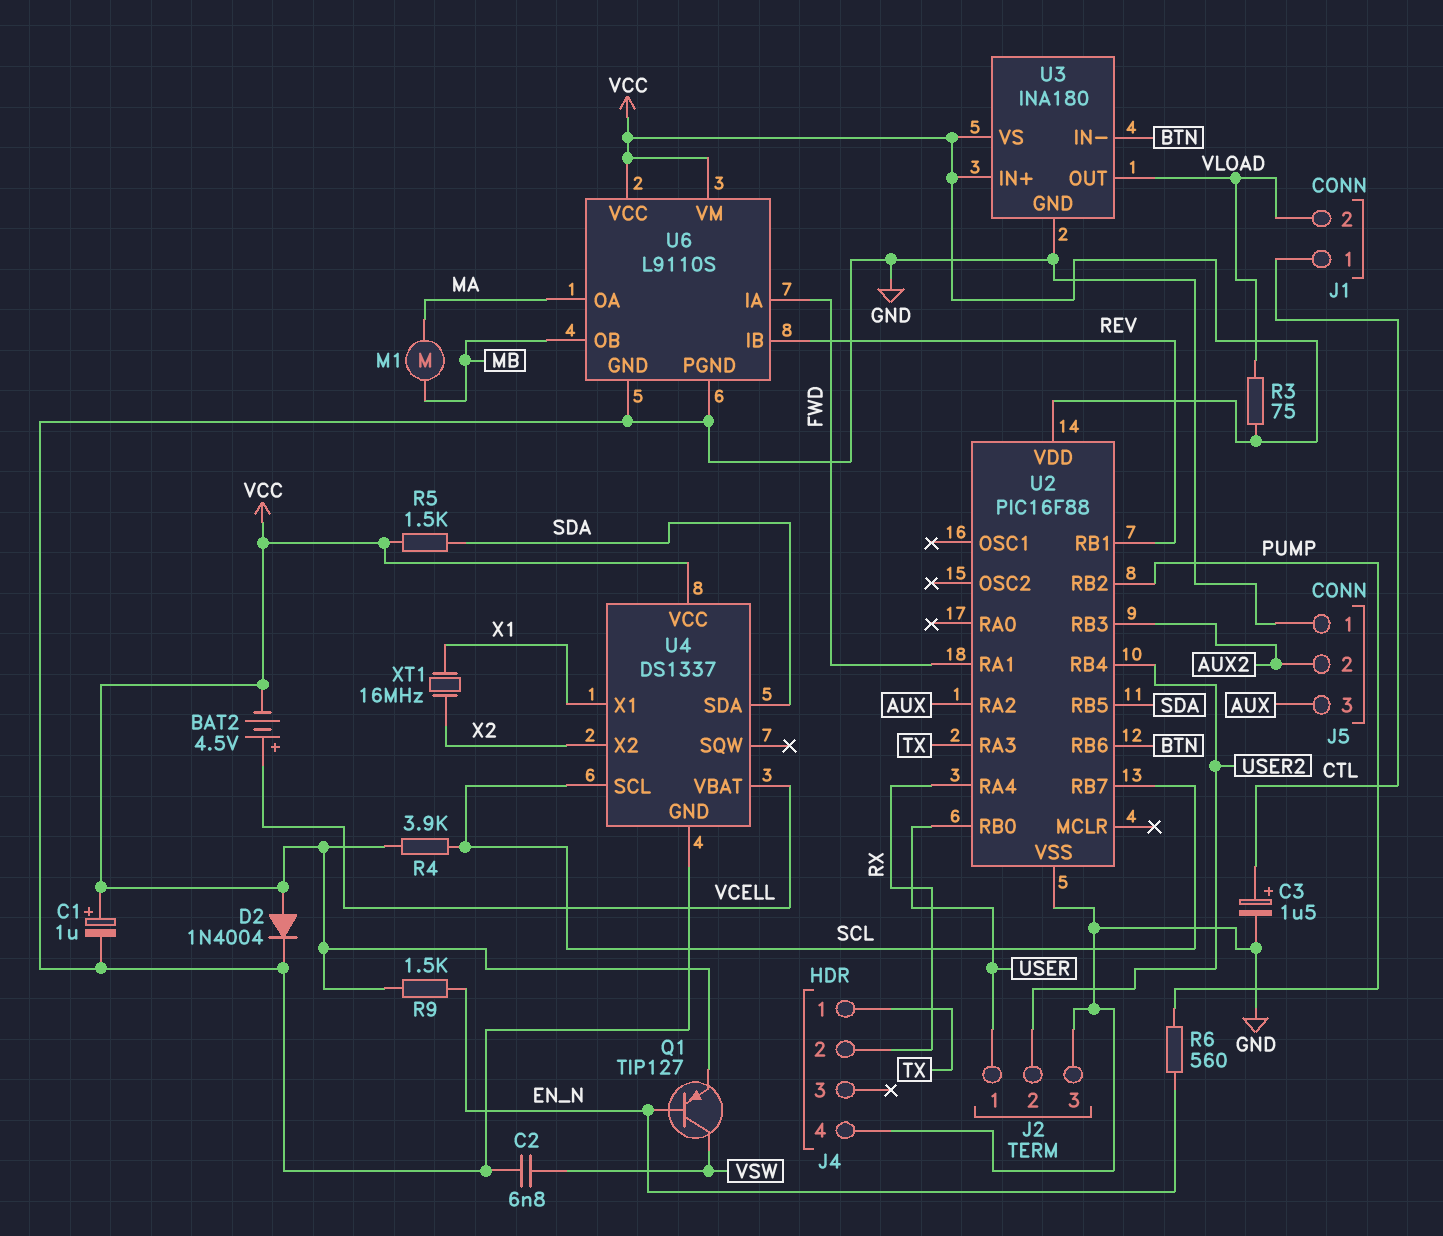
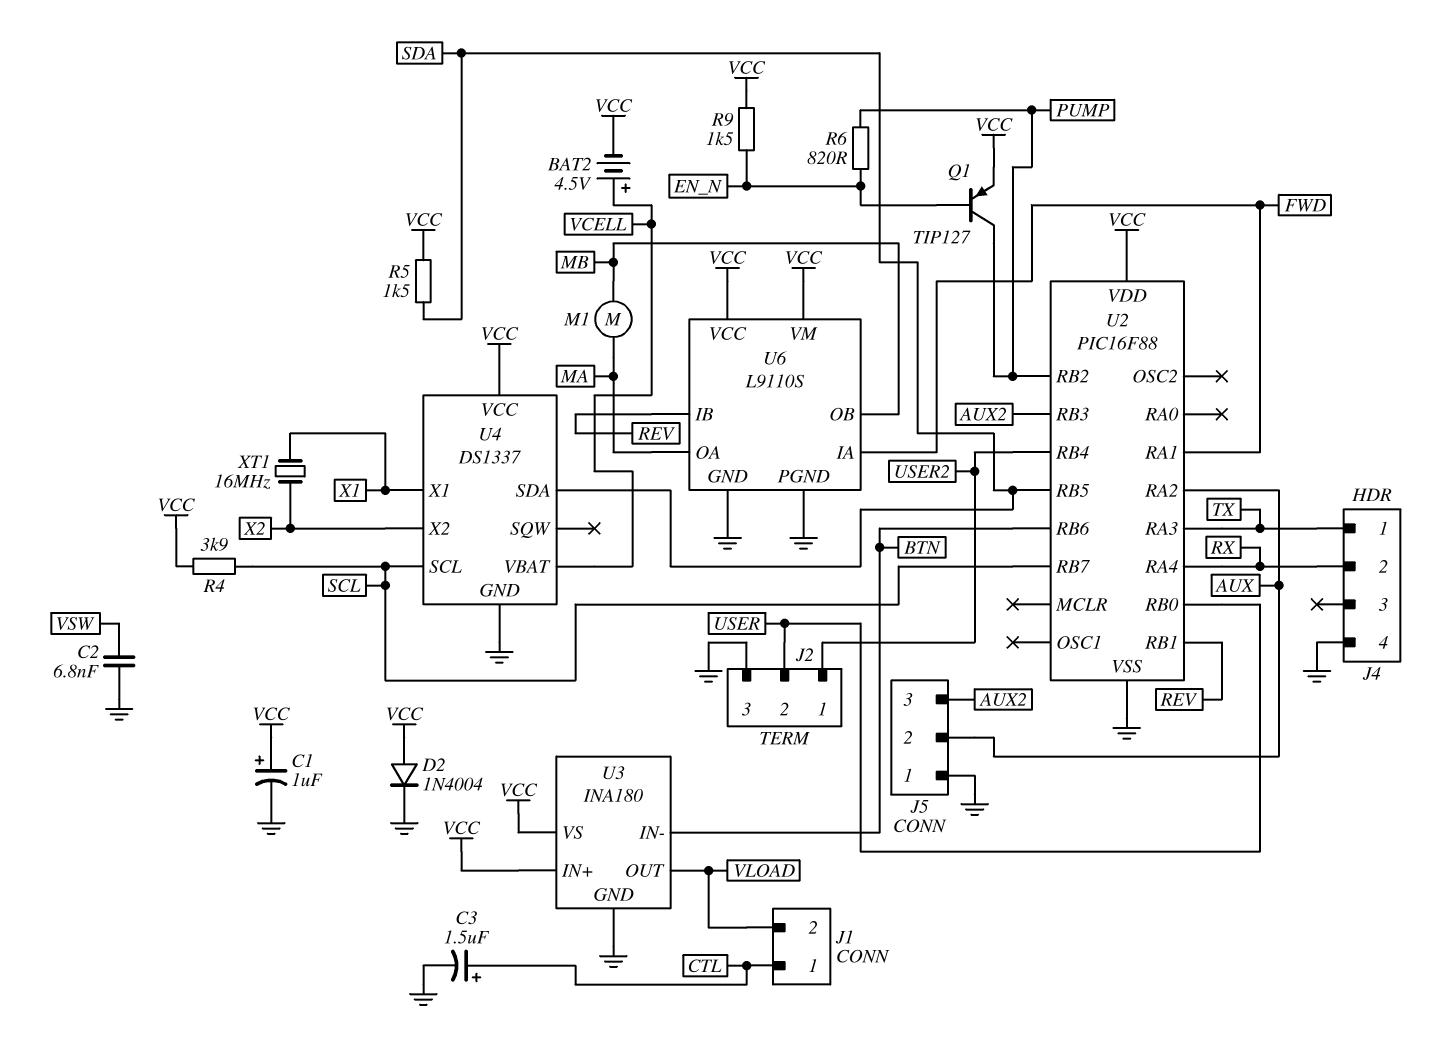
J2 pin 1: USER -> USER2
J2 pin 2: USER2 -> USER
J5 pin 2: AUX2 -> AUX
J5 pin 3: AUX -> AUX2
Q1: PNP TIP127 (B EN_N, C VSW, E VCC) -> PNP TIP127 (B EN_N, C PUMP, E VCC)
R3: 75 (VCC, VLOAD) -> none
R6: 560 (EN_N, PUMP) -> 820 (EN_N, PUMP)

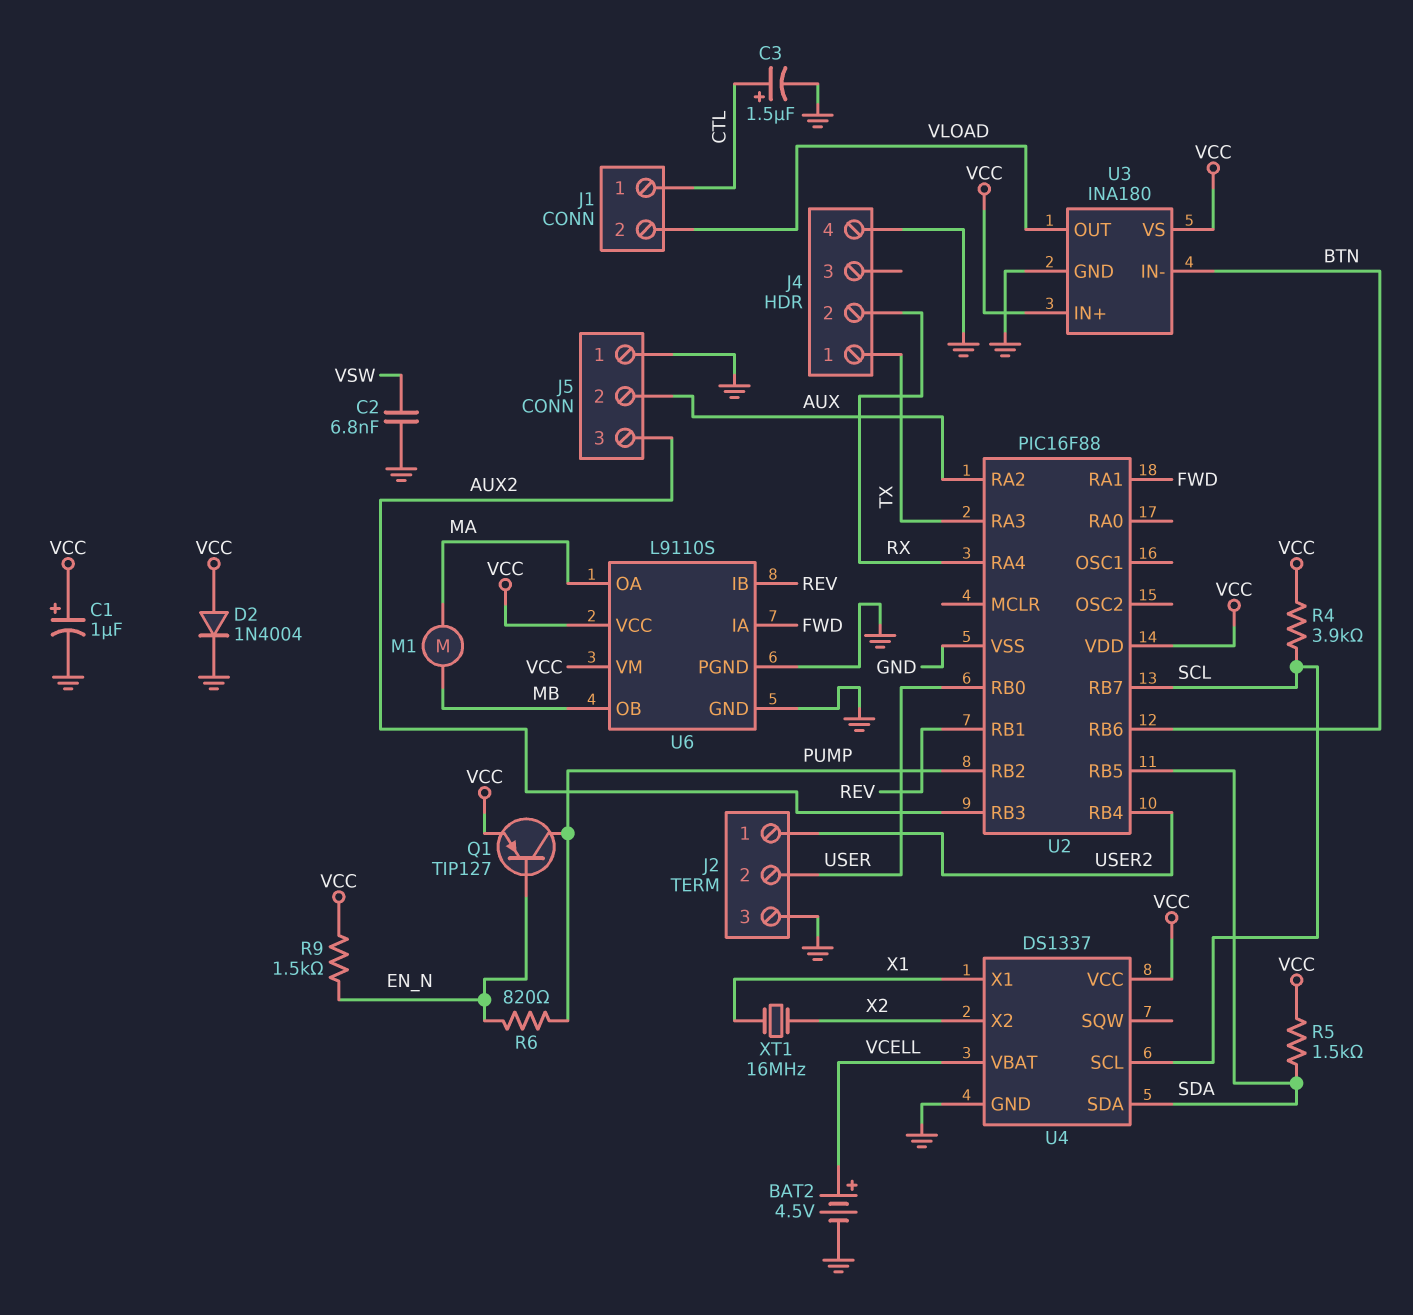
BAT2: 4.5V (plus VCELL, minus VCC) -> 4.5V (plus VCELL, minus GND)

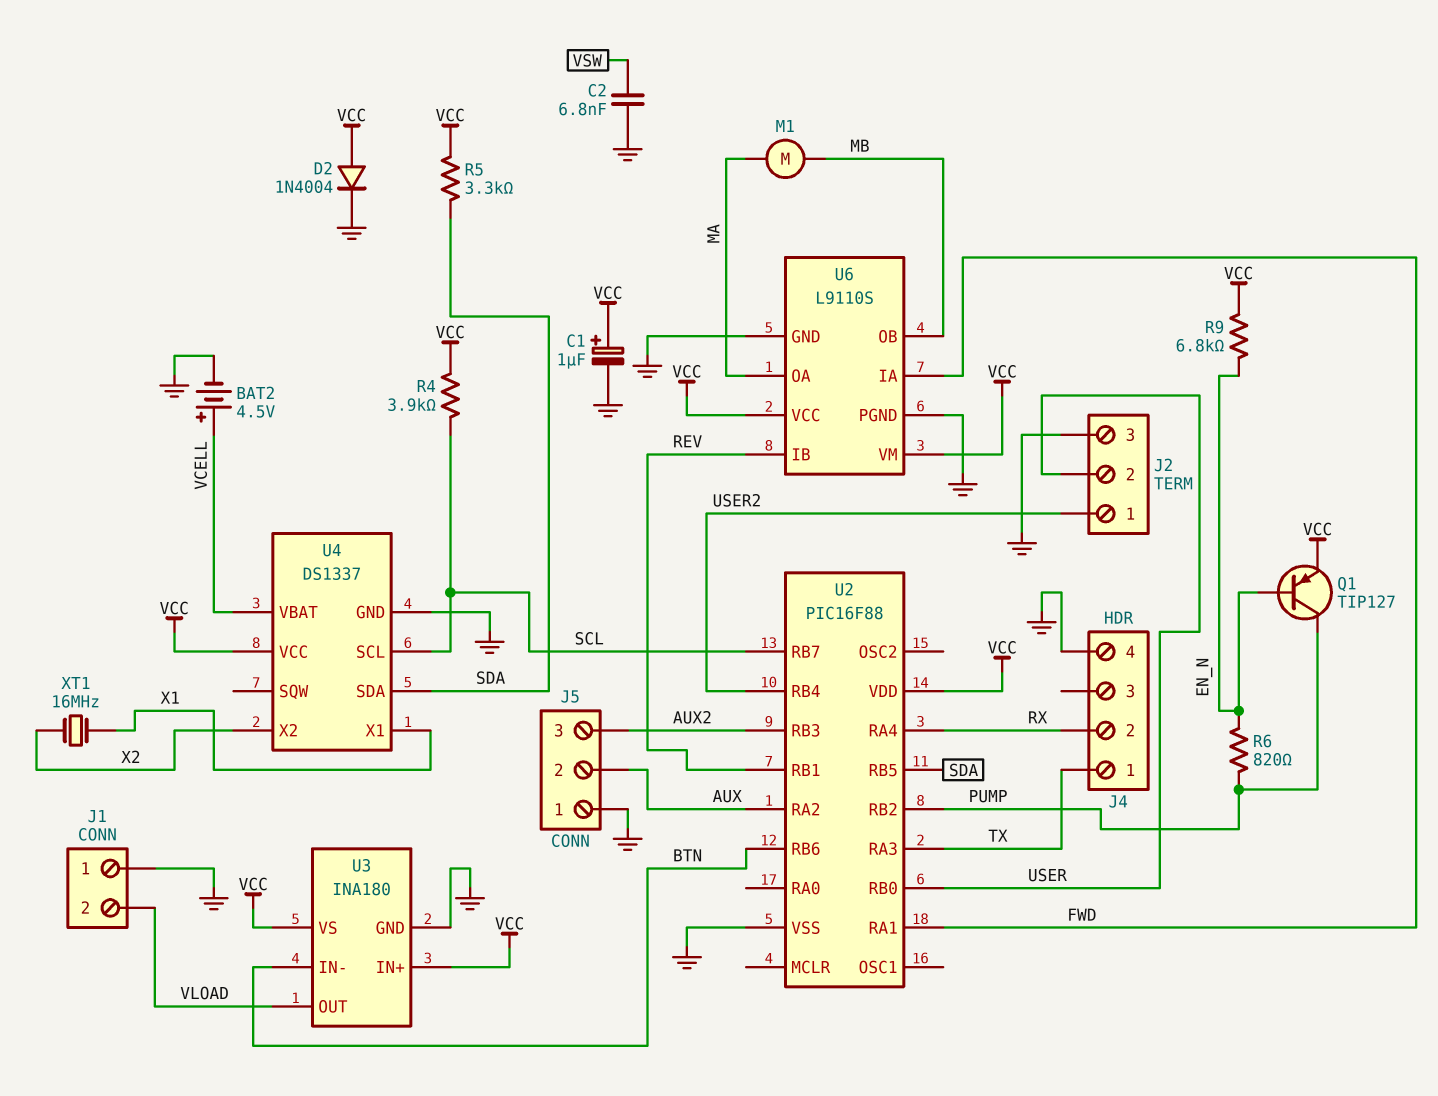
C3: 1.5uF (plus CTL, minus GND) -> none
J1 pin 1: CTL -> GND
R5: 1.5k (SDA, VCC) -> 3.3k (SDA, VCC)
R9: 1.5k (EN_N, VCC) -> 6.8k (EN_N, VCC)

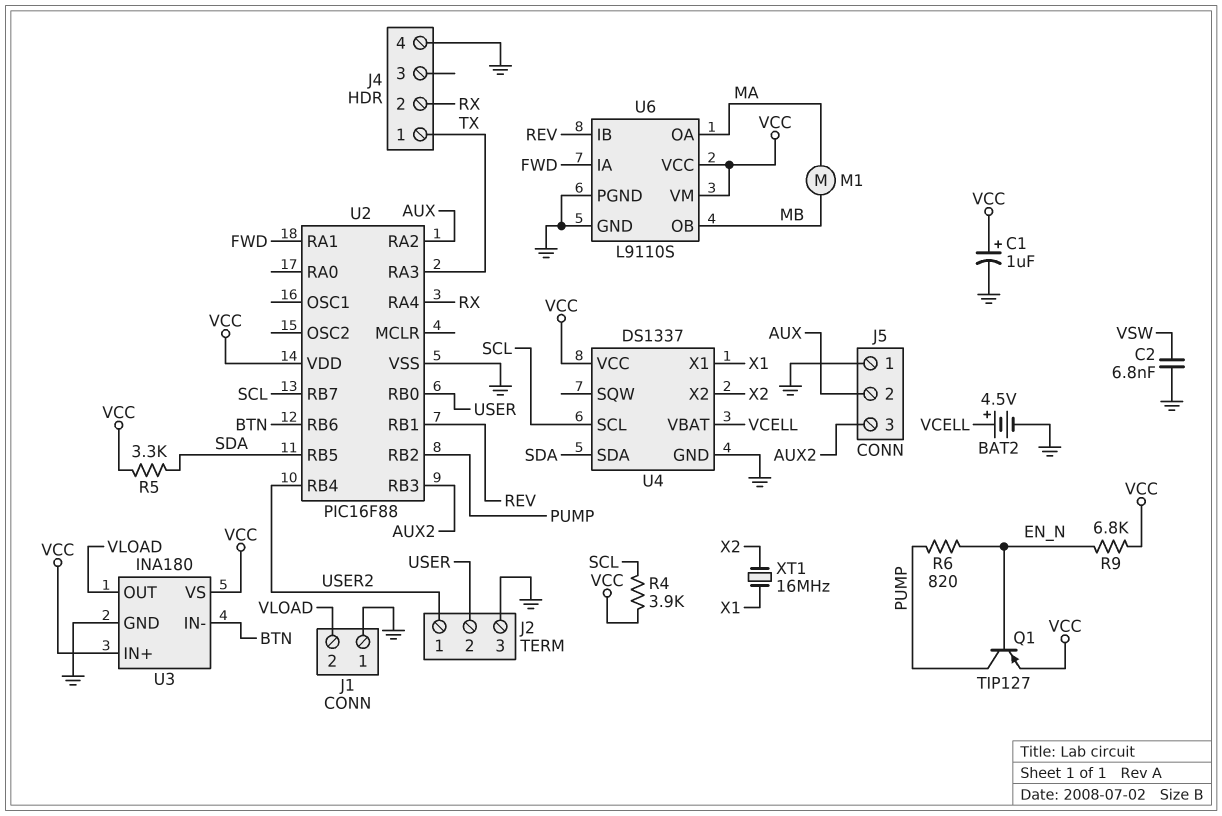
D2: diode 1N4004 (A VCC, K GND) -> none

